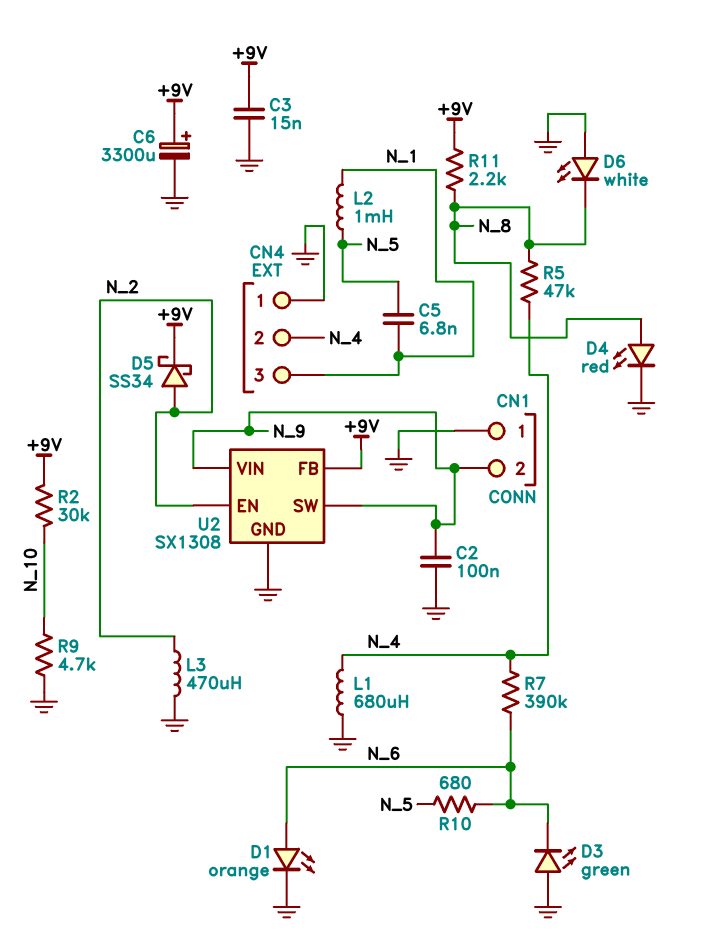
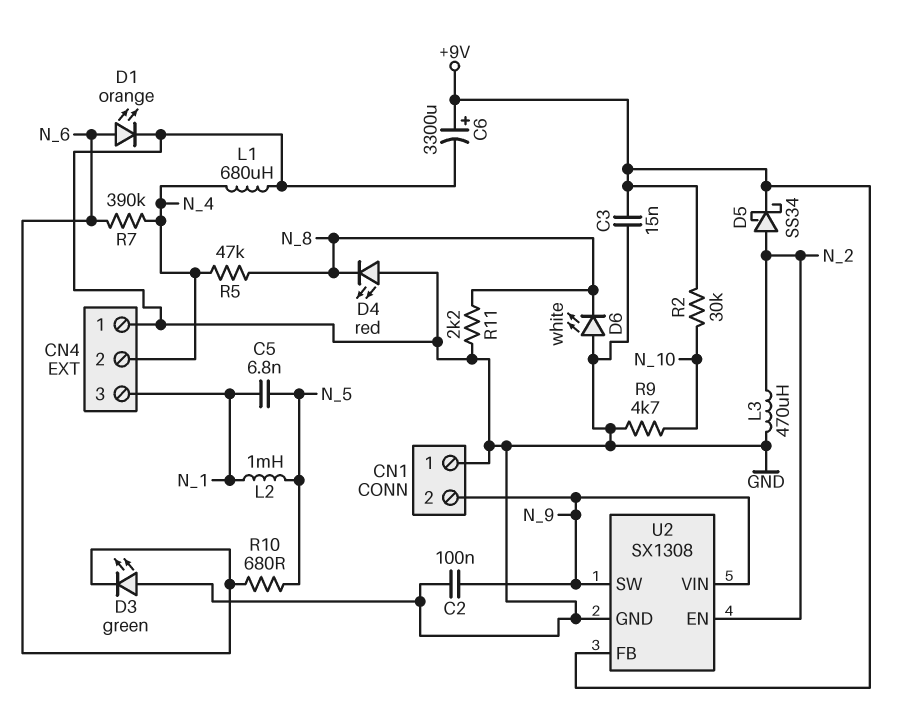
D4: LED red (A N_8, K GND) -> LED red (A GND, K N_8)
R11: 2.2k (+9V, N_8) -> 2.2k (GND, N_8)

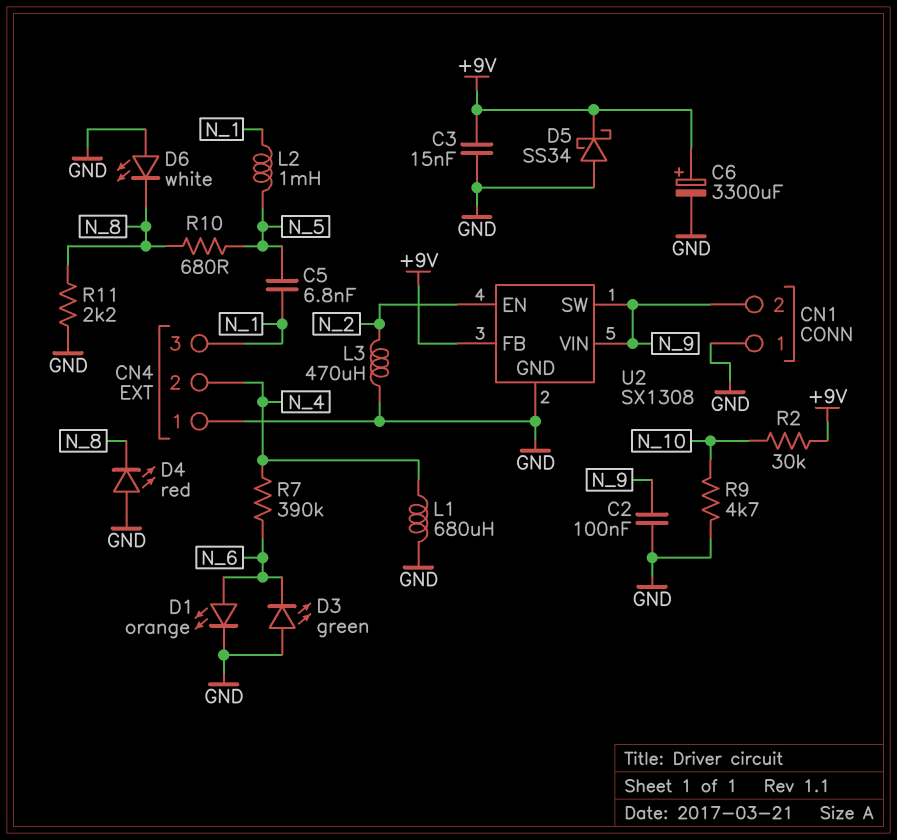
D5: schottky SS34 (A N_2, K +9V) -> schottky SS34 (A GND, K +9V)
R5: 47k (N_4, N_8) -> none
R10: 680 (N_5, N_6) -> 680 (N_5, N_8)

